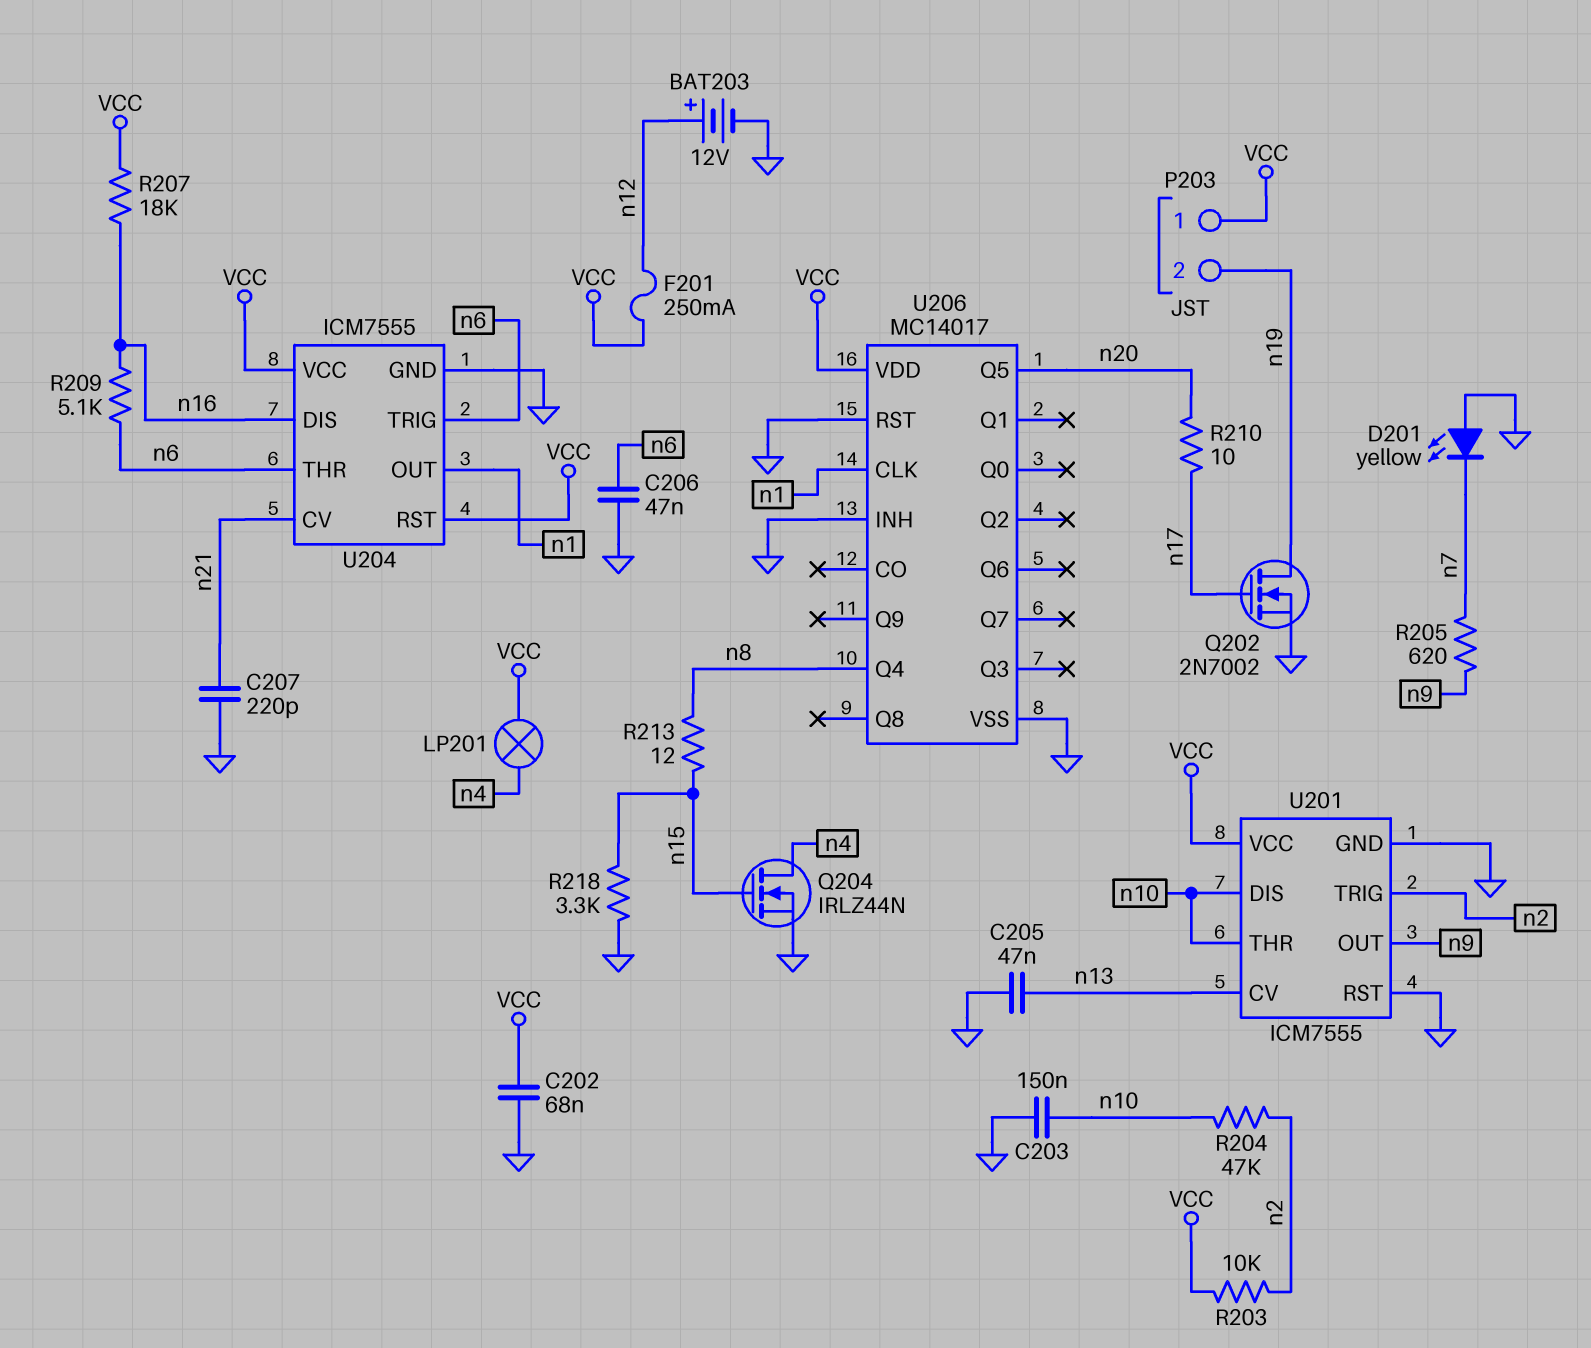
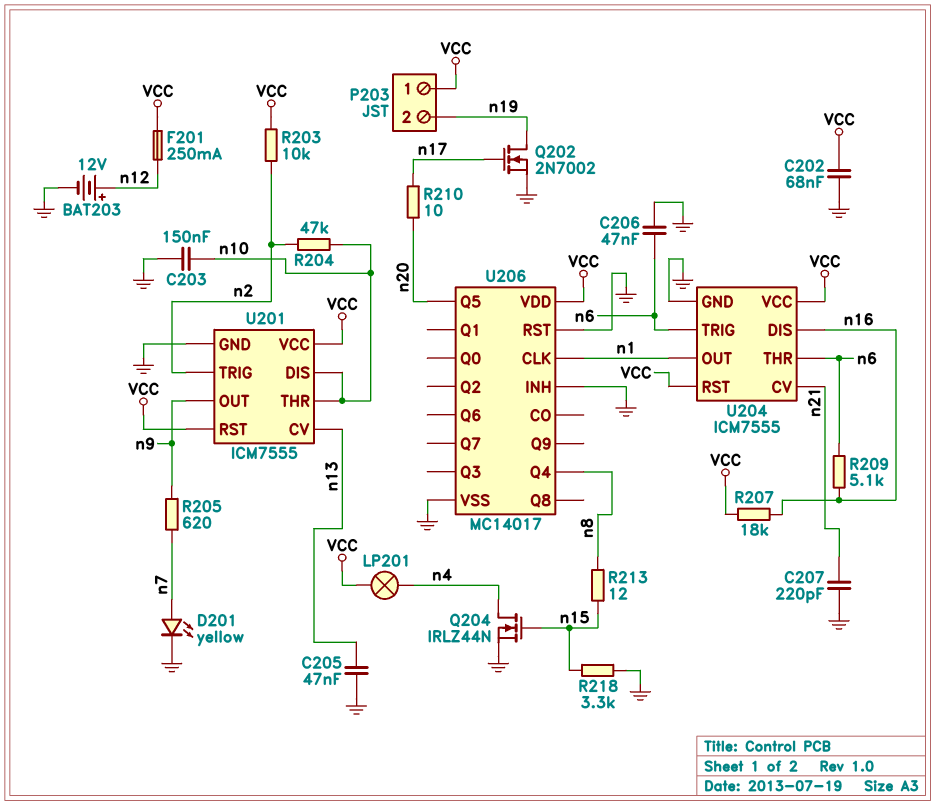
D201: LED yellow (A GND, K n7) -> LED yellow (A n7, K GND)
U201 pin RST: GND -> VCC

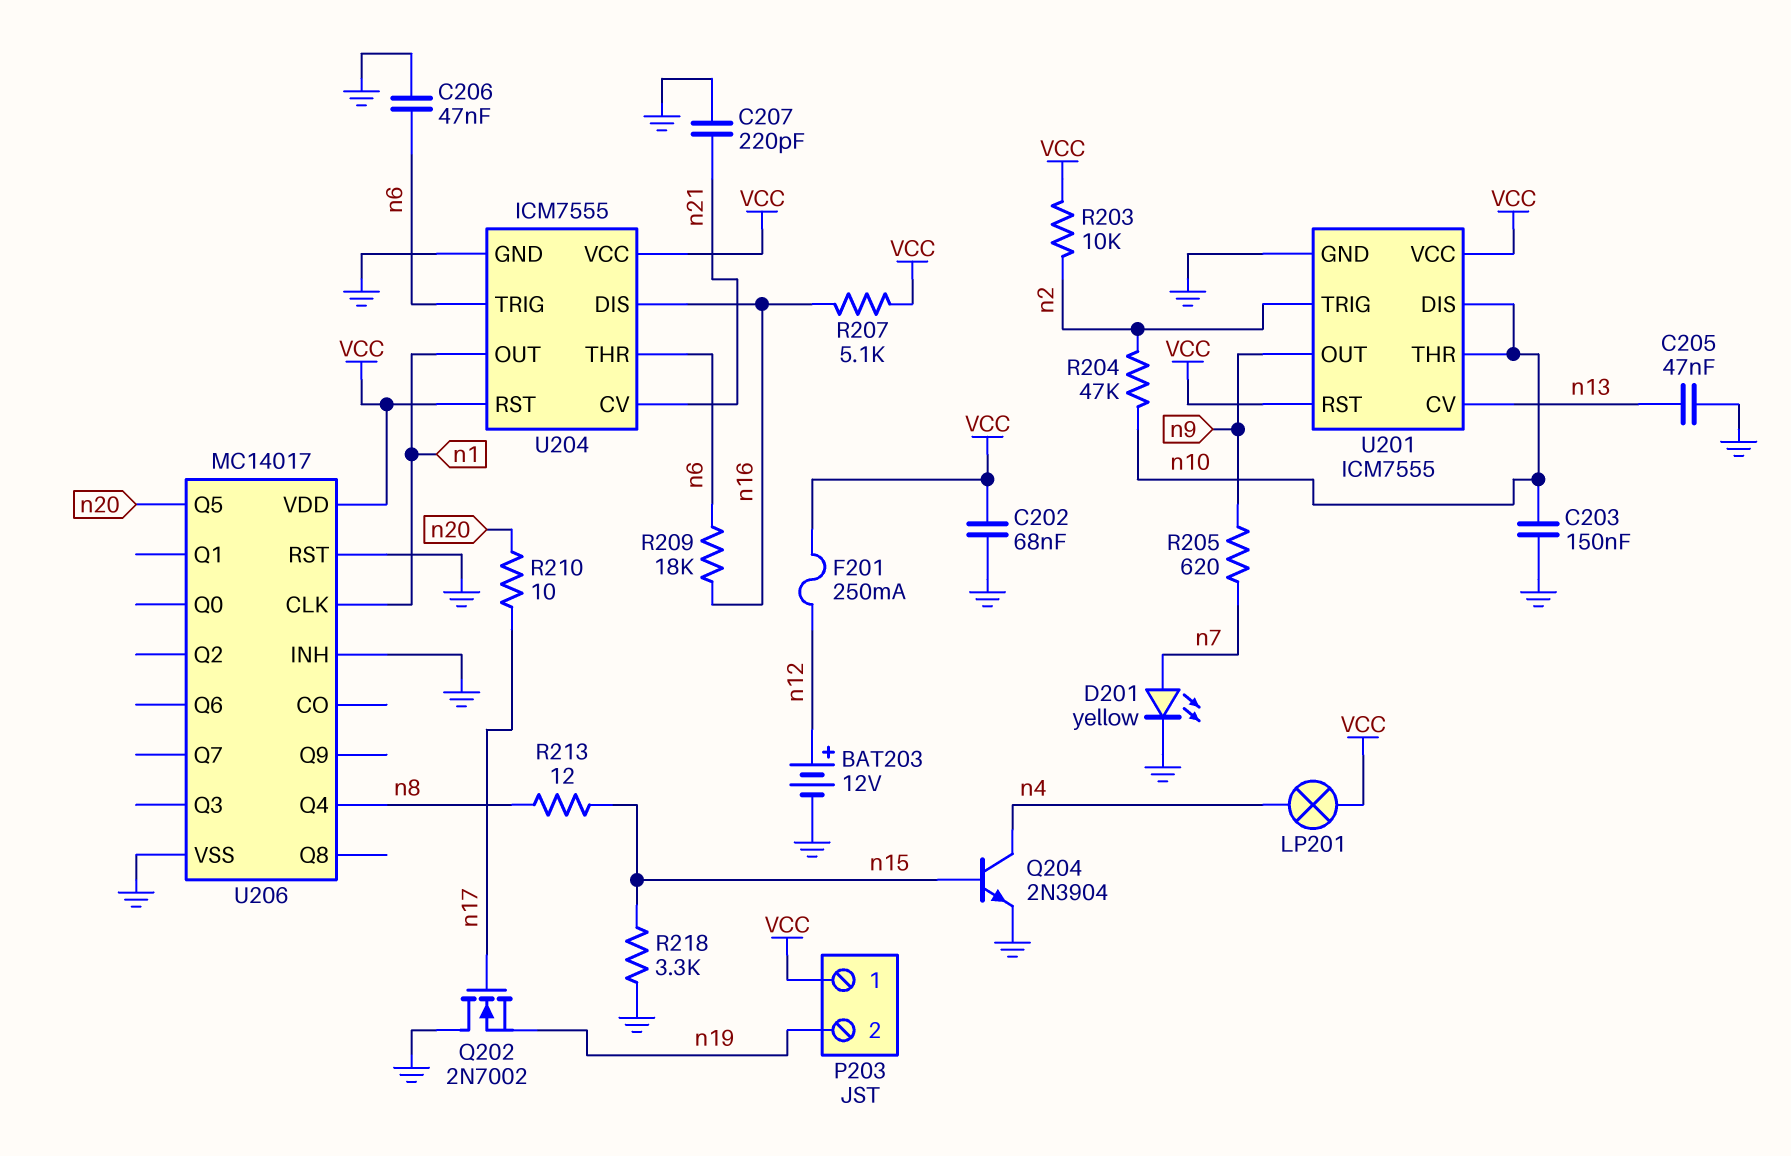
Q202: NMOS 2N7002 (G n17, D n19, S GND) -> NMOS 2N7002 (G n17, D GND, S n19)
Q204: NMOS IRLZ44N (G n15, D n4, S GND) -> NPN 2N3904 (B n15, C n4, E GND)
R207: 18k (VCC, n16) -> 5.1k (VCC, n16)
R209: 5.1k (n6, n16) -> 18k (n6, n16)

